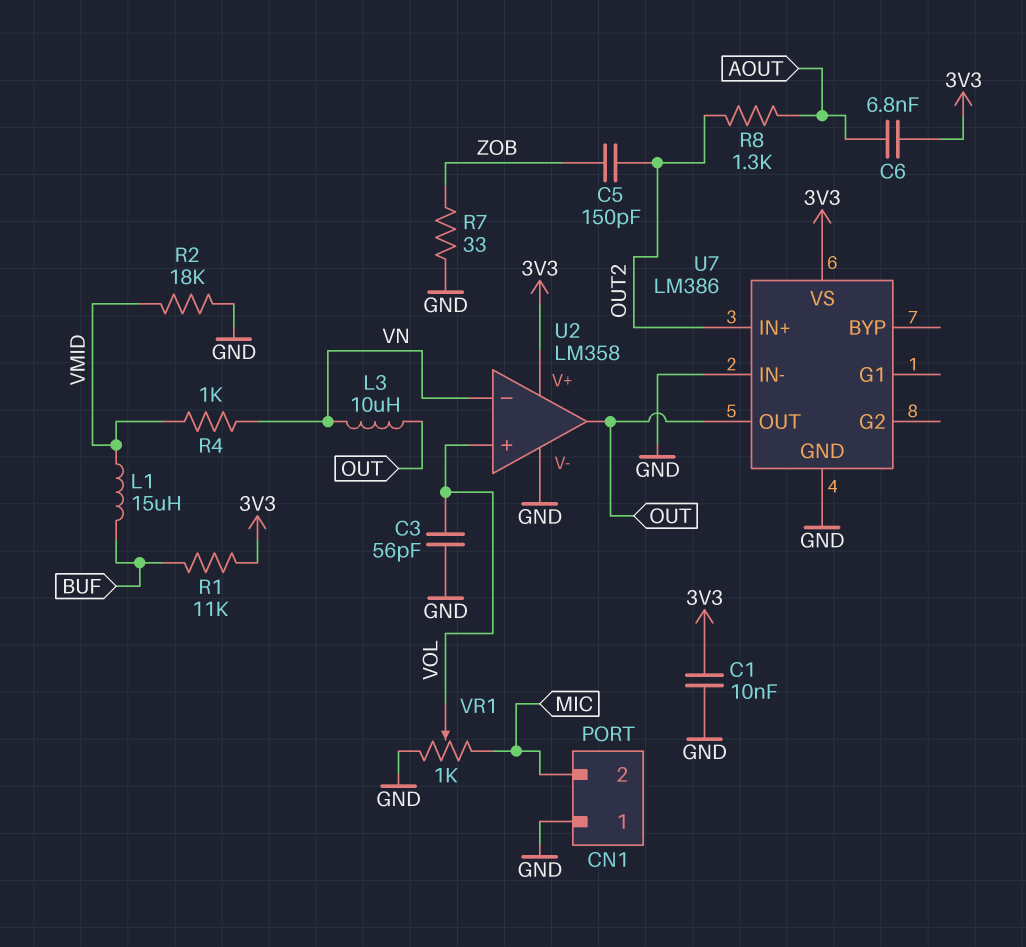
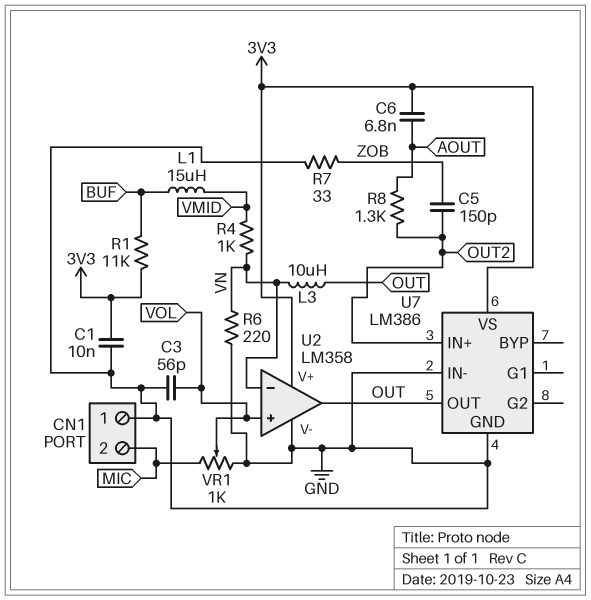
R2: 18k (GND, VMID) -> none
R6: none -> 220 (GND, VN)

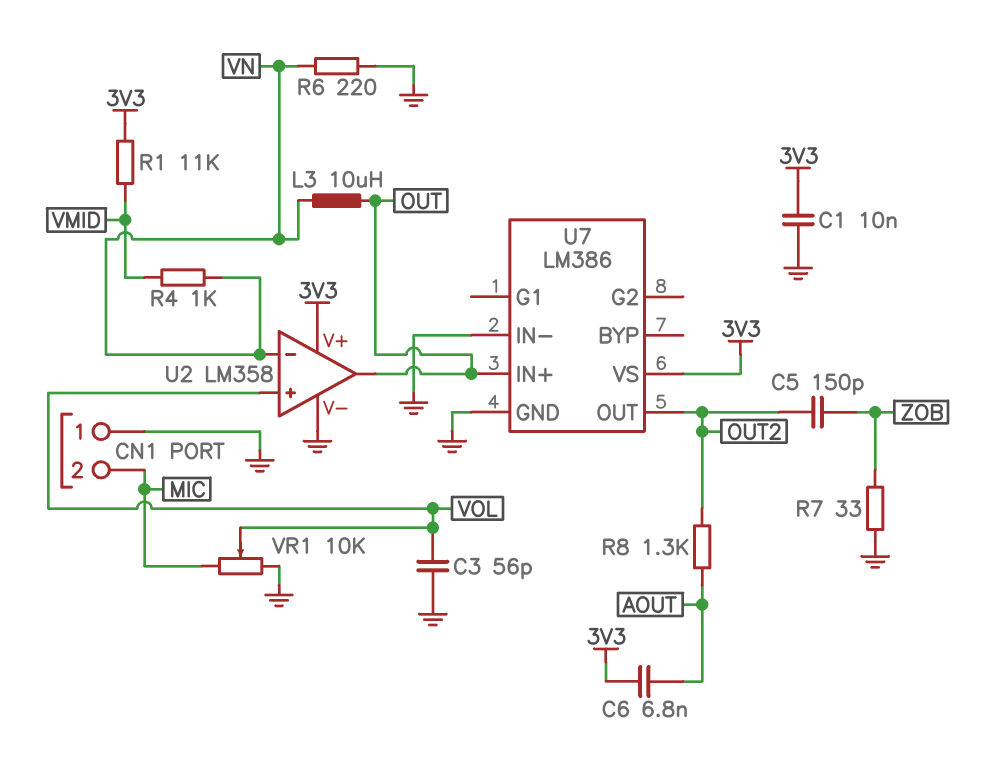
L1: 15uH (BUF, VMID) -> none
R1: 11k (3V3, BUF) -> 11k (3V3, VMID)
U7 pin IN+: OUT2 -> OUT
U7 pin OUT: OUT -> OUT2
VR1: 1k (GND, MIC, wiper VOL) -> 10k (GND, MIC, wiper VOL)

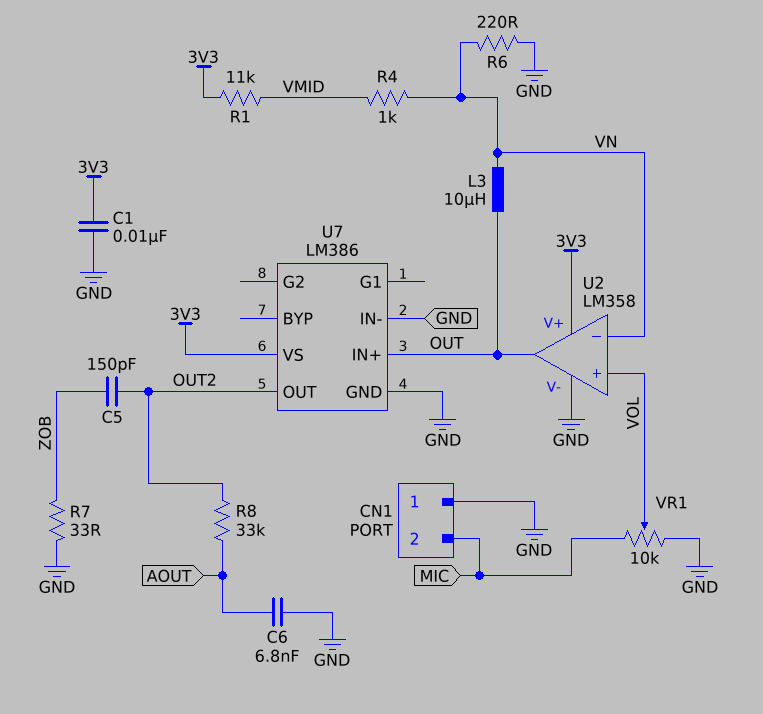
C3: 56pF (GND, VOL) -> none
C6: 6.8nF (3V3, AOUT) -> 6.8nF (AOUT, GND)
R8: 1.3k (AOUT, OUT2) -> 33k (AOUT, OUT2)

